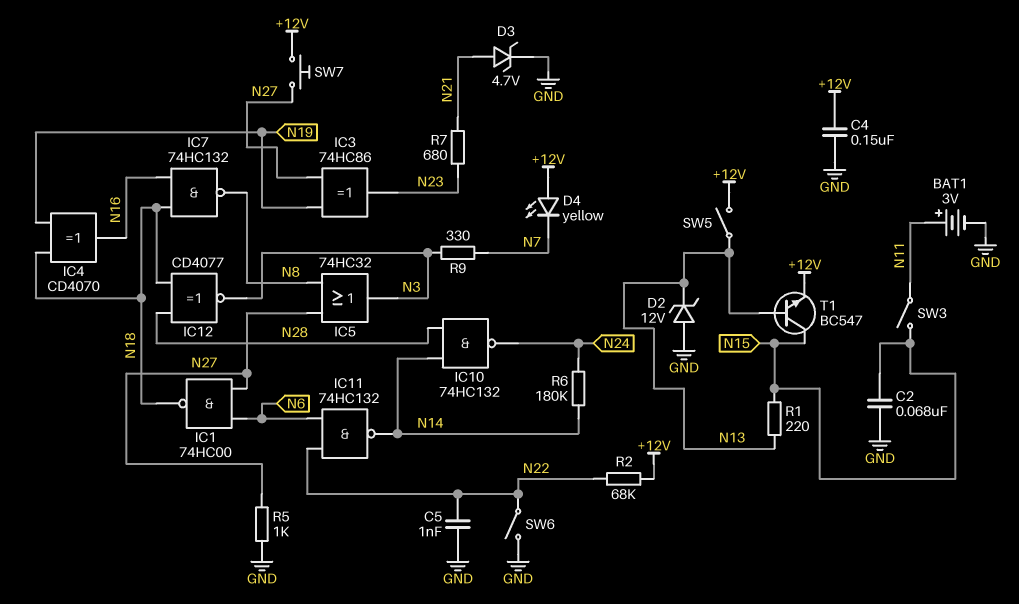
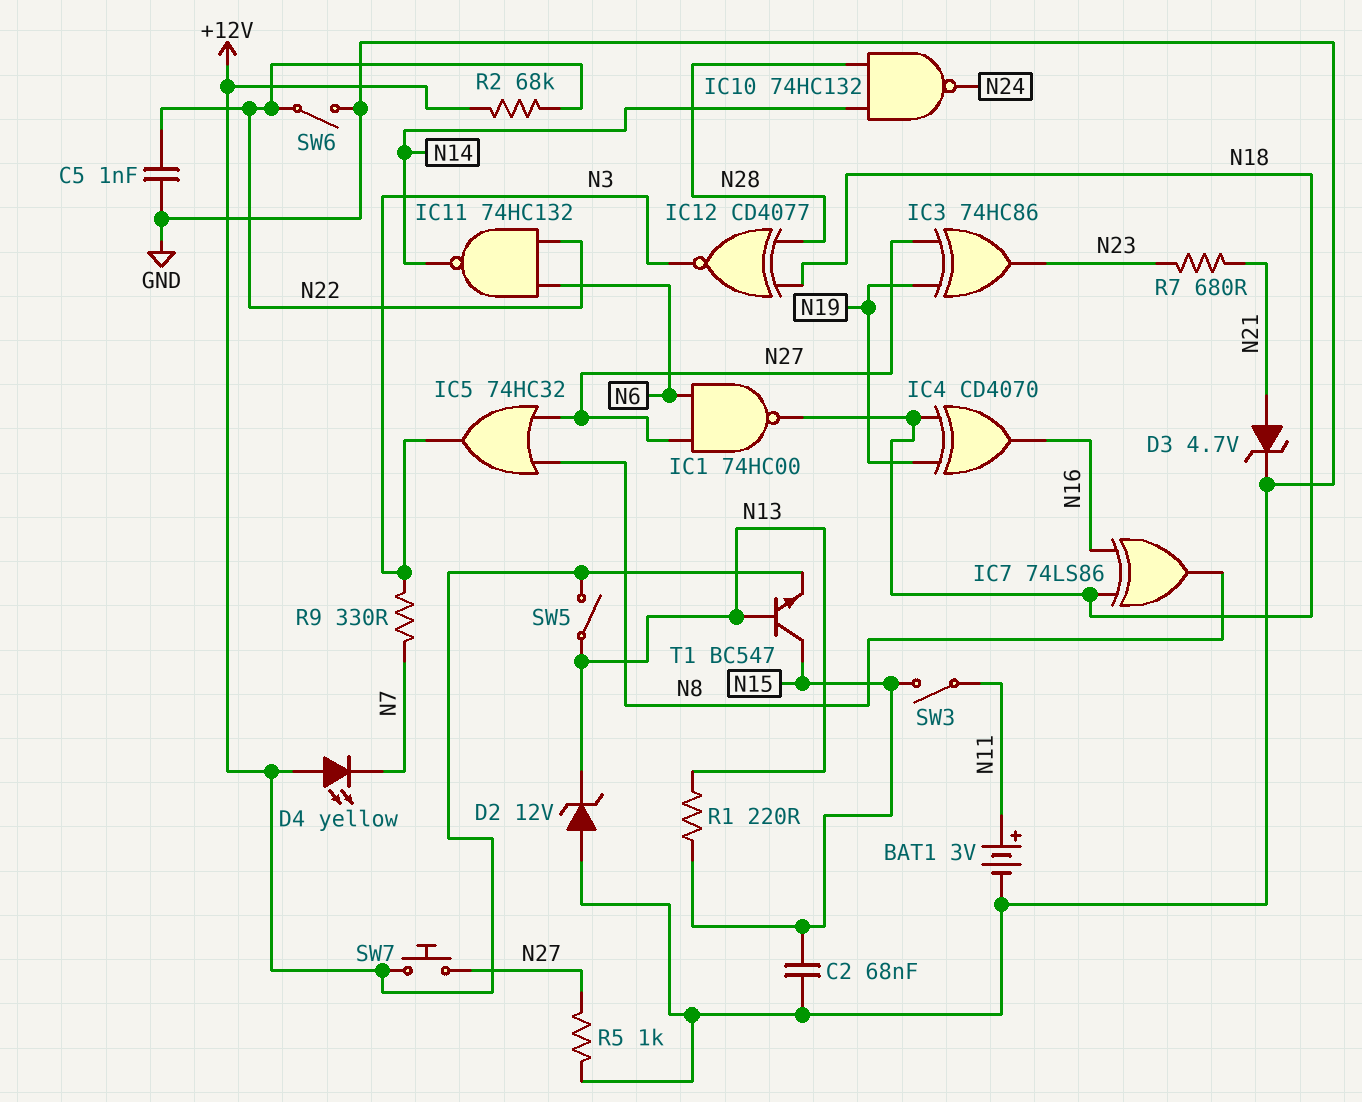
C4: 150nF (+12V, GND) -> none
IC7: NAND 74HC132 (in N16, in N18, out N8) -> XOR 74LS86 (in N16, in N18, out N8)
R6: 180k (N14, N24) -> none

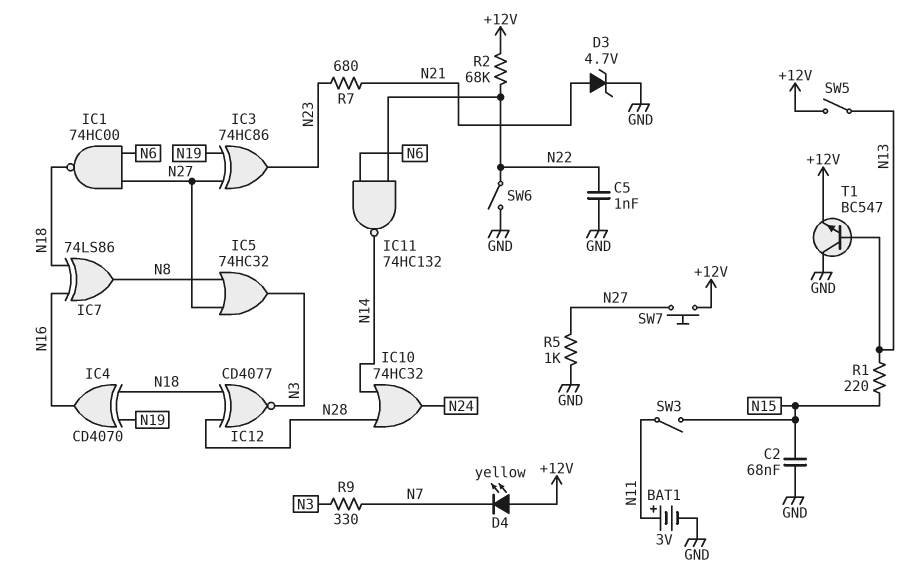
D2: zener 12V (A GND, K N13) -> none
IC10: NAND 74HC132 (in N14, in N28, out N24) -> OR 74HC32 (in N14, in N28, out N24)
T1: NPN BC547 (B N13, C N15, E +12V) -> NPN BC547 (B N13, C GND, E +12V)

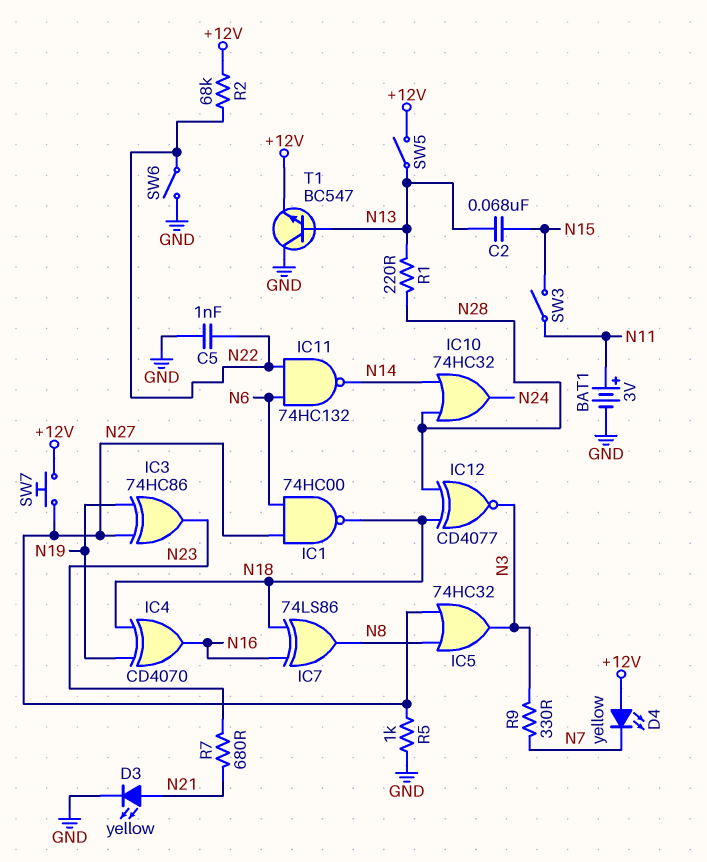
C2: 68nF (GND, N15) -> 68nF (N13, N15)
D3: zener 4.7V (A N21, K GND) -> LED yellow (A N21, K GND)
R1: 220 (N13, N15) -> 220 (N13, N28)

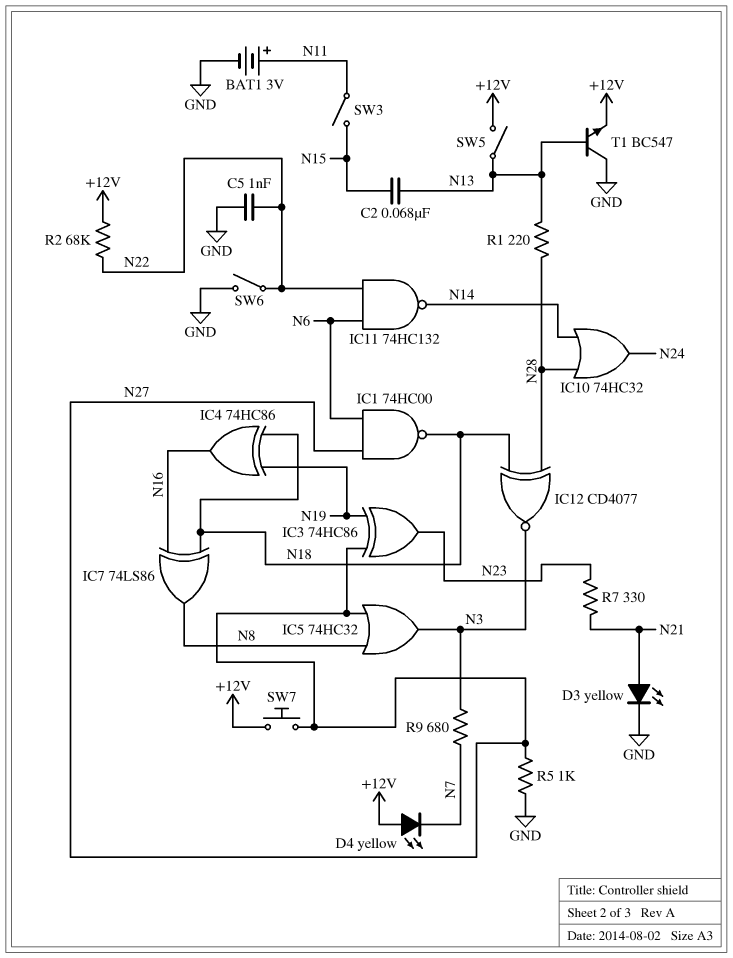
IC4: XOR CD4070 (in N18, in N19, out N16) -> XOR 74HC86 (in N18, in N19, out N16)
R7: 680 (N21, N23) -> 330 (N21, N23)
R9: 330 (N3, N7) -> 680 (N3, N7)

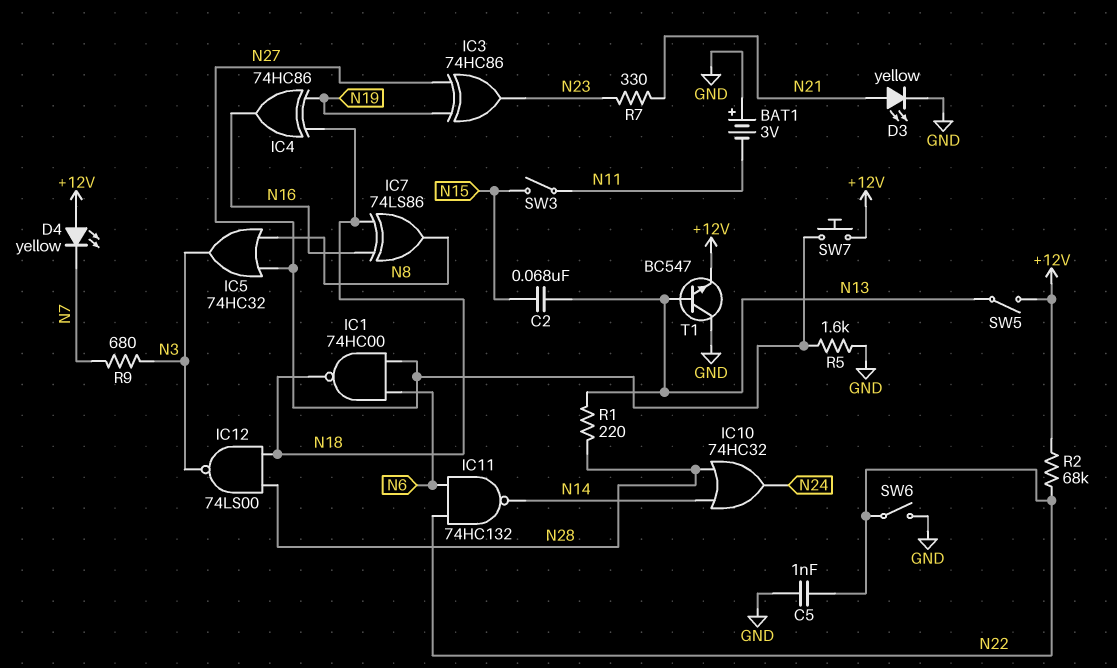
BAT1: 3V (plus N11, minus GND) -> 3V (plus GND, minus N11)
IC12: XNOR CD4077 (in N18, in N28, out N3) -> NAND 74LS00 (in N18, in N28, out N3)
R5: 1k (GND, N27) -> 1.6k (GND, N27)

